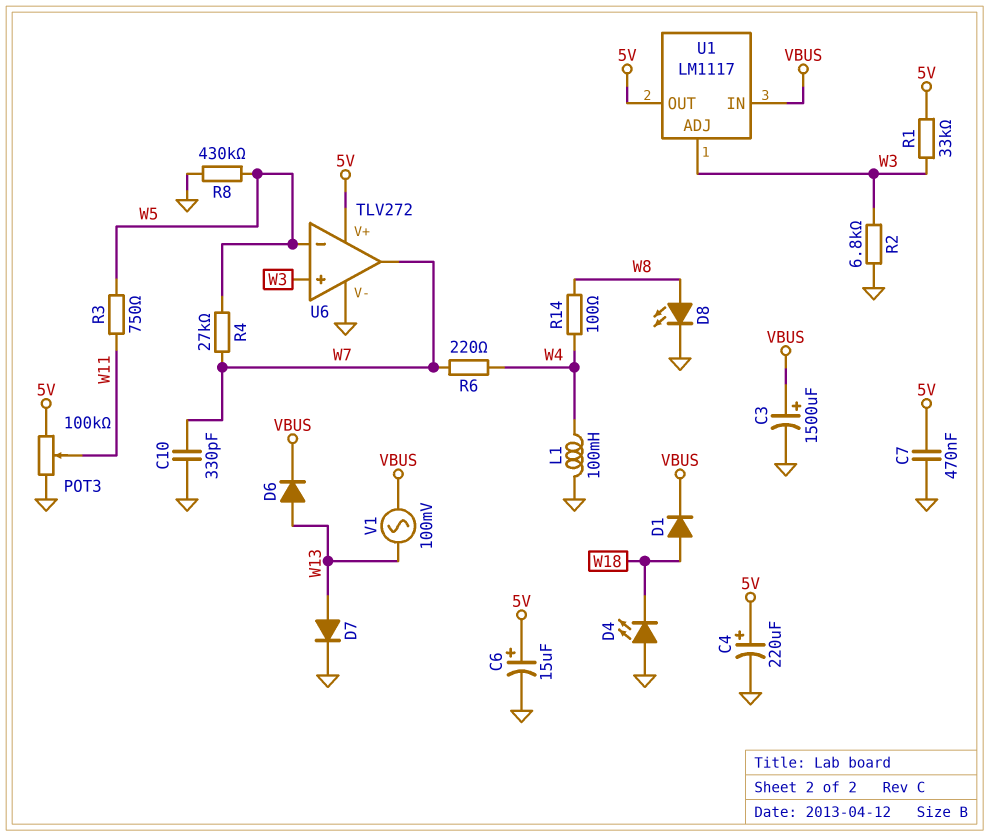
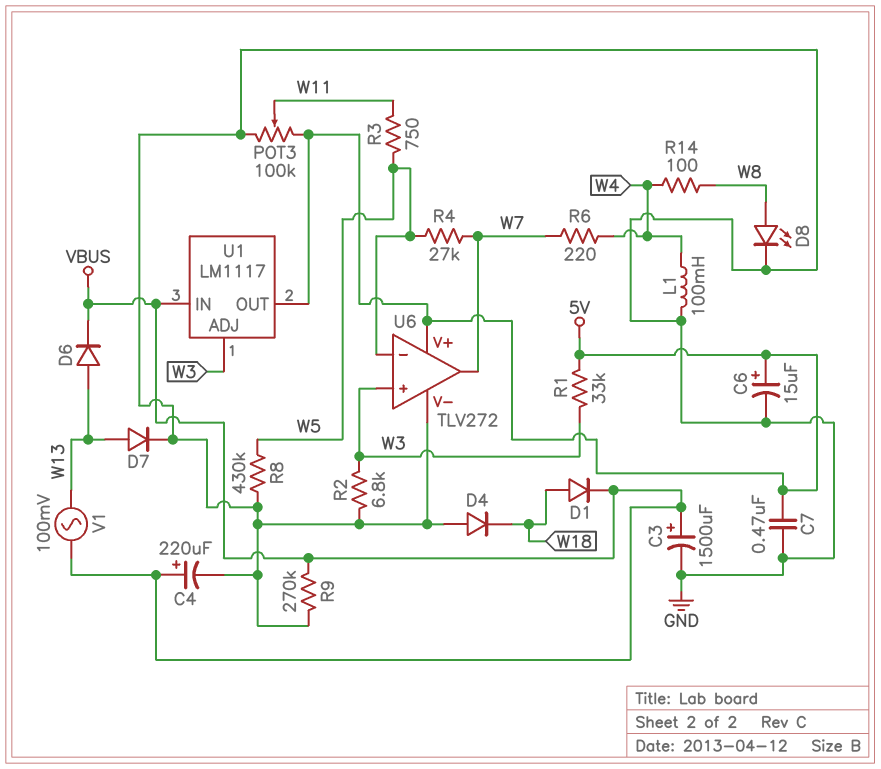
C4: 220uF (plus 5V, minus GND) -> 220uF (plus VBUS, minus GND)
C10: 330pF (GND, W7) -> none
D4: LED (A GND, K W18) -> diode (A GND, K W18)
R9: none -> 270k (GND, VBUS)

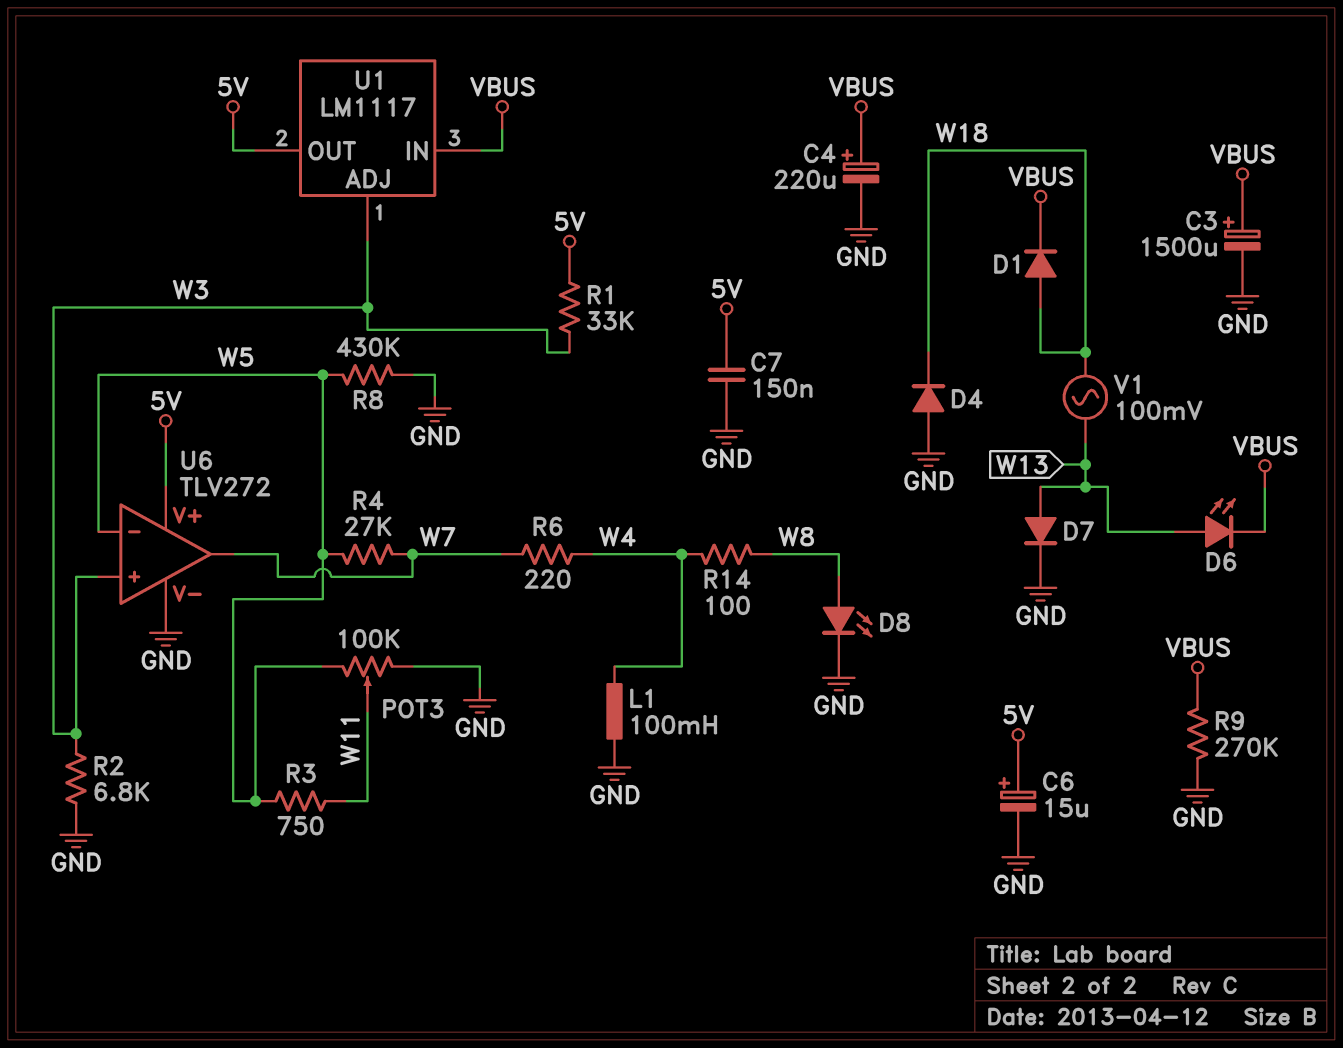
C7: 470nF (5V, GND) -> 150nF (5V, GND)
D6: diode (A W13, K VBUS) -> LED (A W13, K VBUS)
POT3: 100k (5V, GND, wiper W11) -> 100k (GND, W5, wiper W11)
V1: AC 100mV (VBUS, W13) -> AC 100mV (W13, W18)

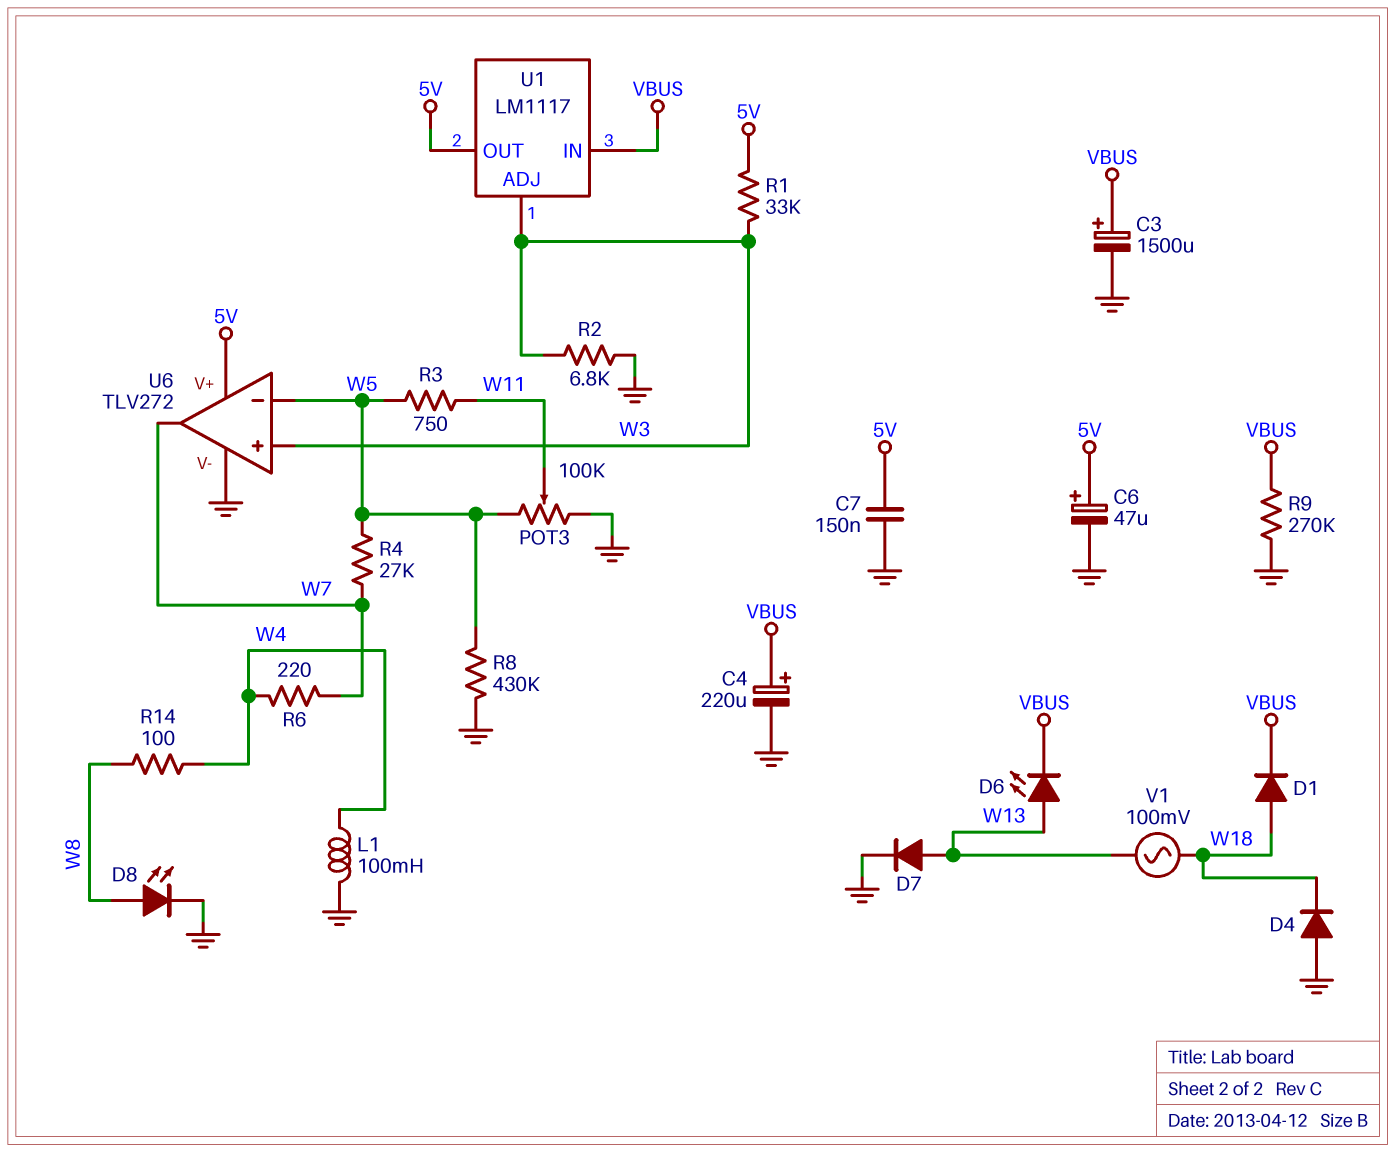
C6: 15uF (plus 5V, minus GND) -> 47uF (plus 5V, minus GND)

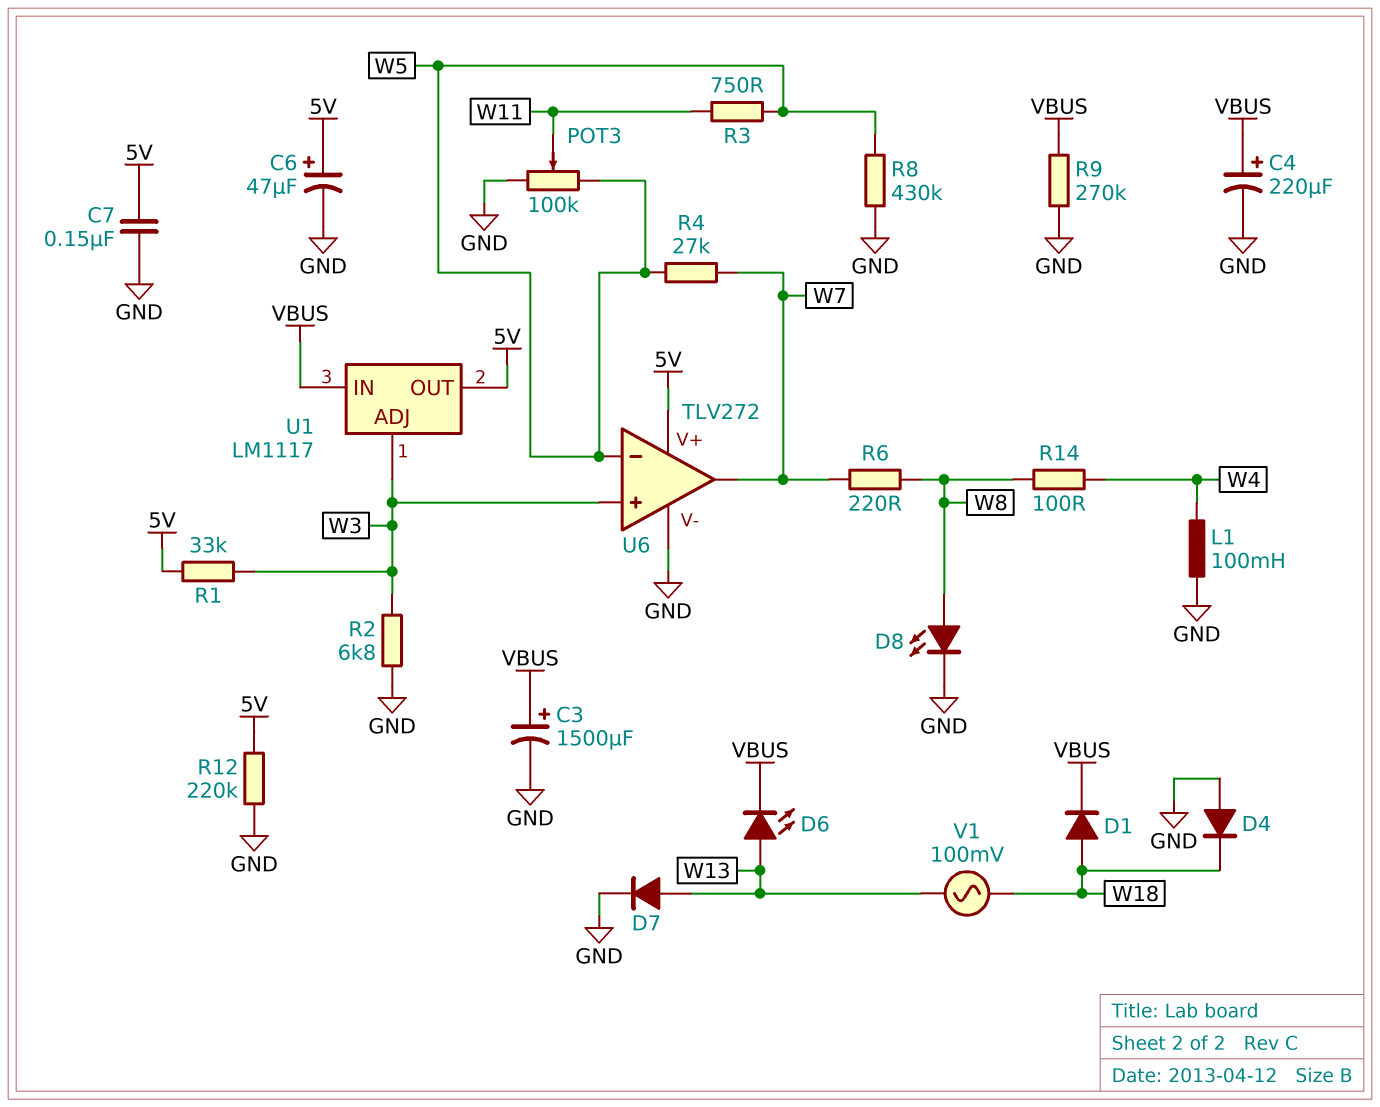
R6: 220 (W4, W7) -> 220 (W7, W8)
R12: none -> 220k (5V, GND)

